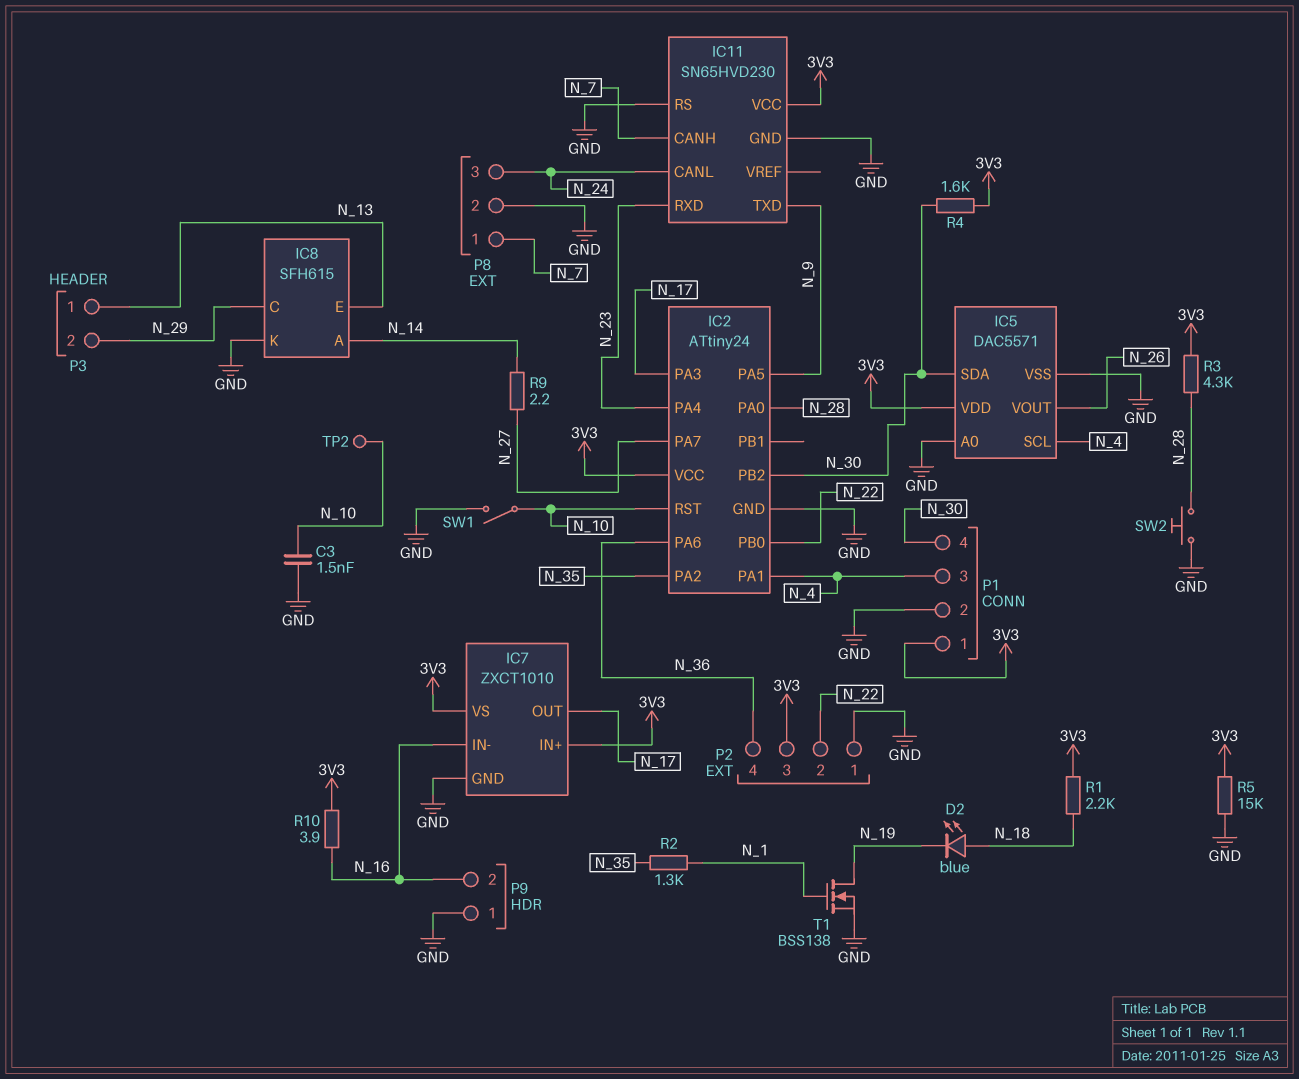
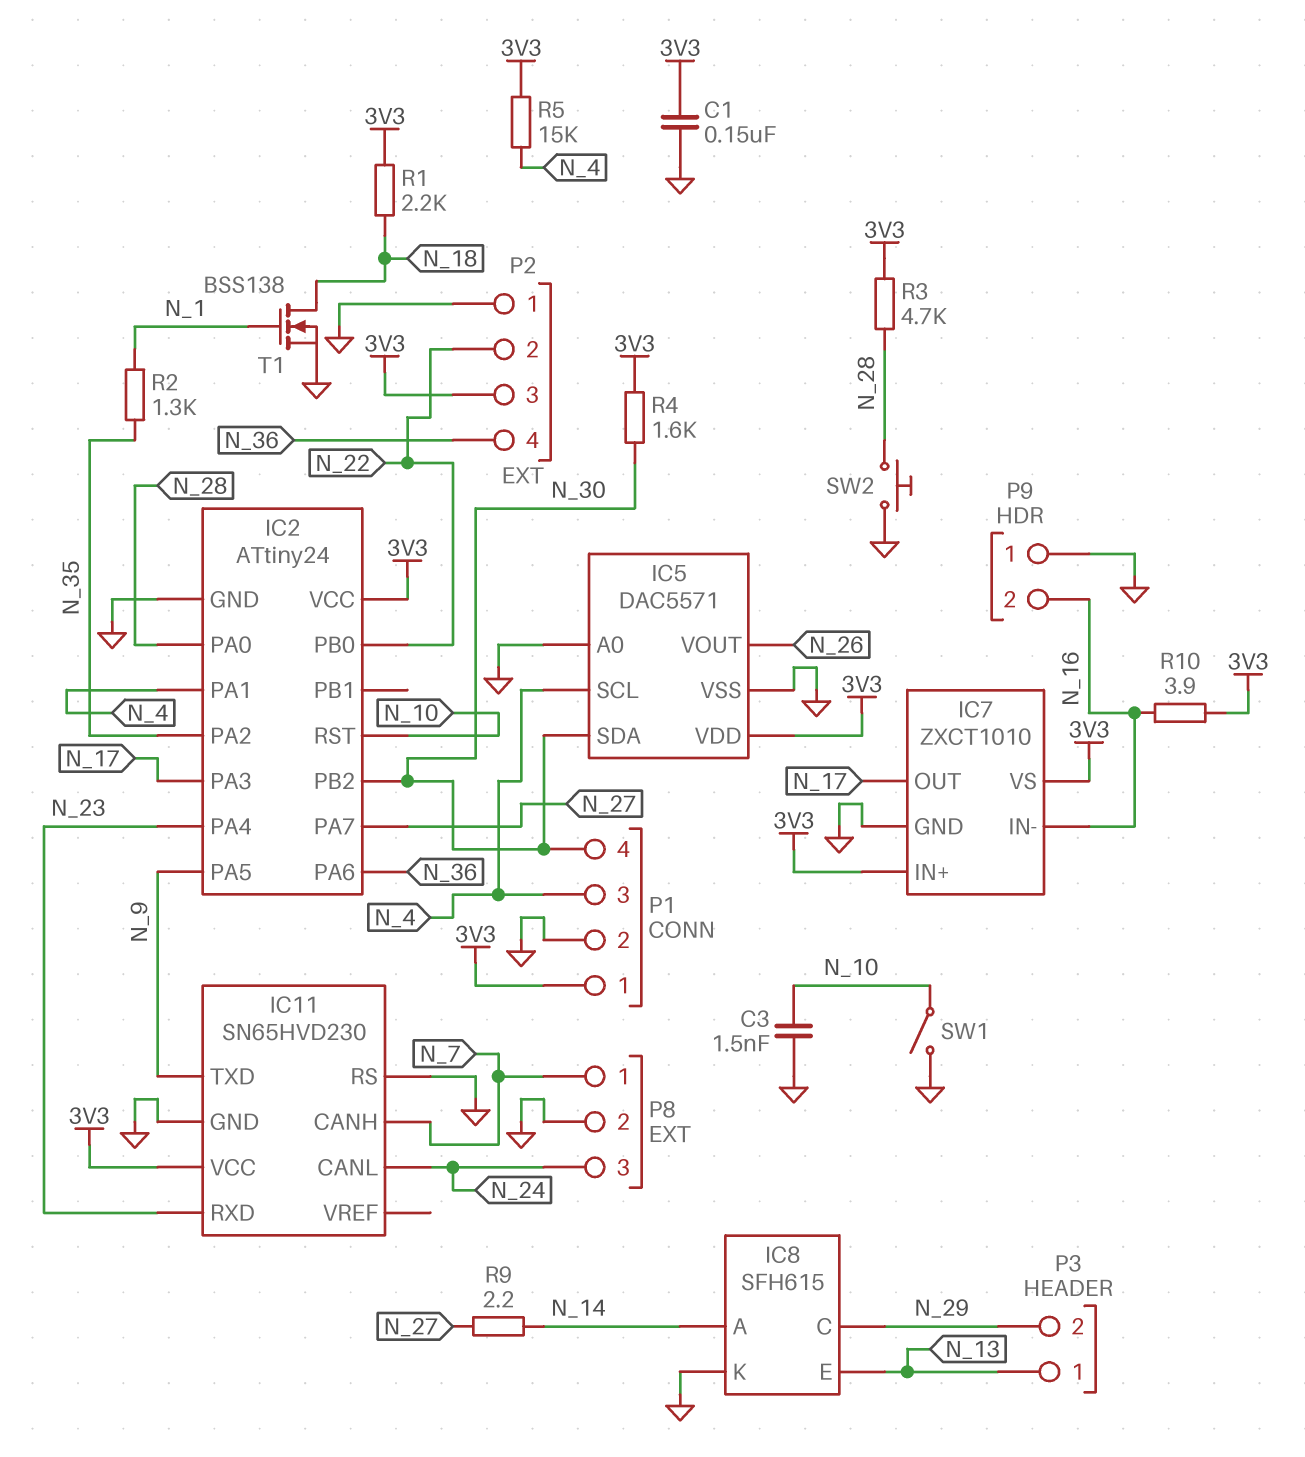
C1: none -> 150nF (3V3, GND)
D2: LED blue (A N_18, K N_19) -> none
R3: 4.3k (3V3, N_28) -> 4.7k (3V3, N_28)
R5: 15k (3V3, GND) -> 15k (3V3, N_4)
T1: NMOS BSS138 (G N_1, D N_19, S GND) -> NMOS BSS138 (G N_1, D N_18, S GND)
TP2: test point (N_10) -> none

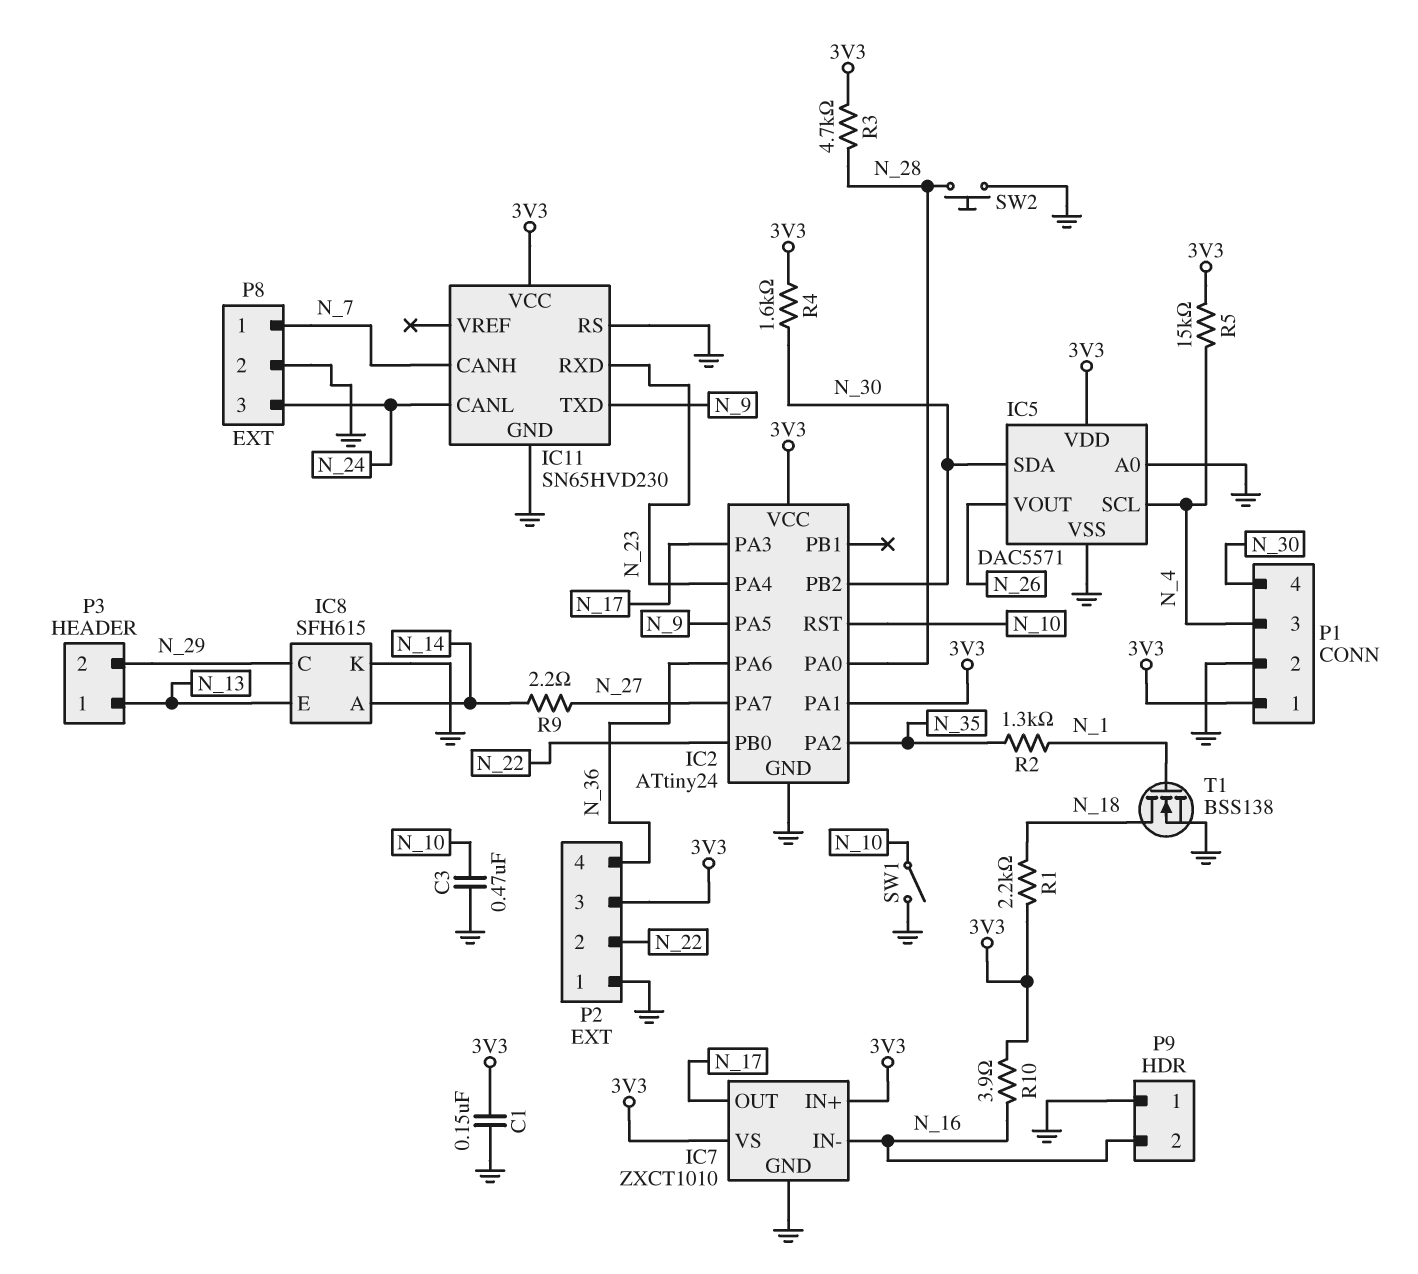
C3: 1.5nF (GND, N_10) -> 470nF (GND, N_10)
IC2 pin PA1: N_4 -> 3V3

